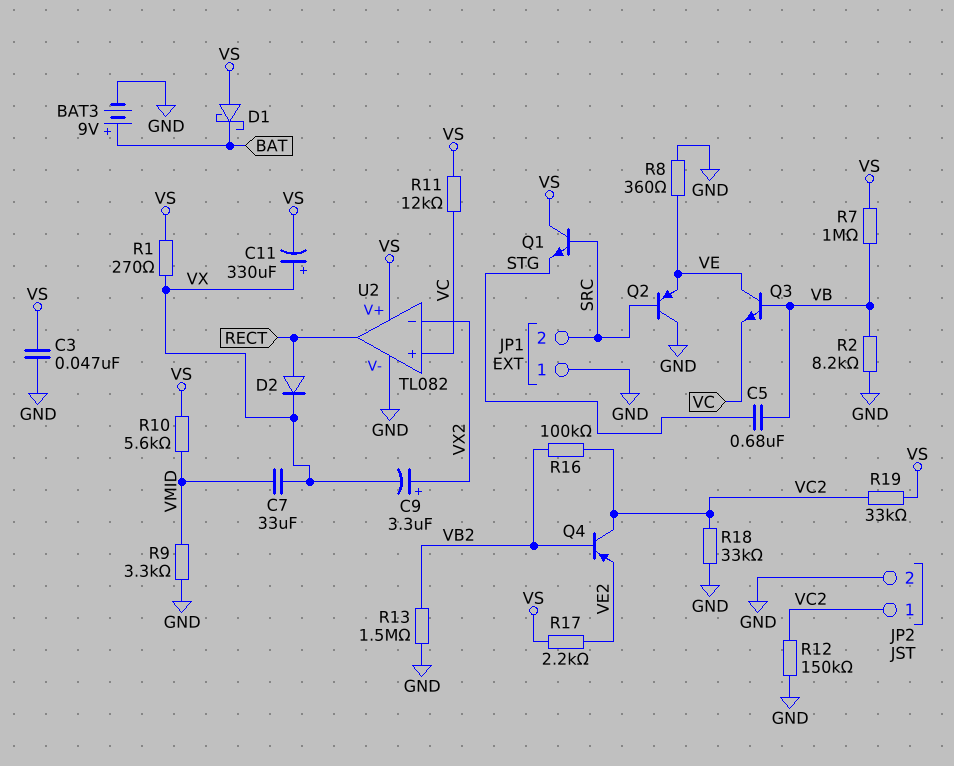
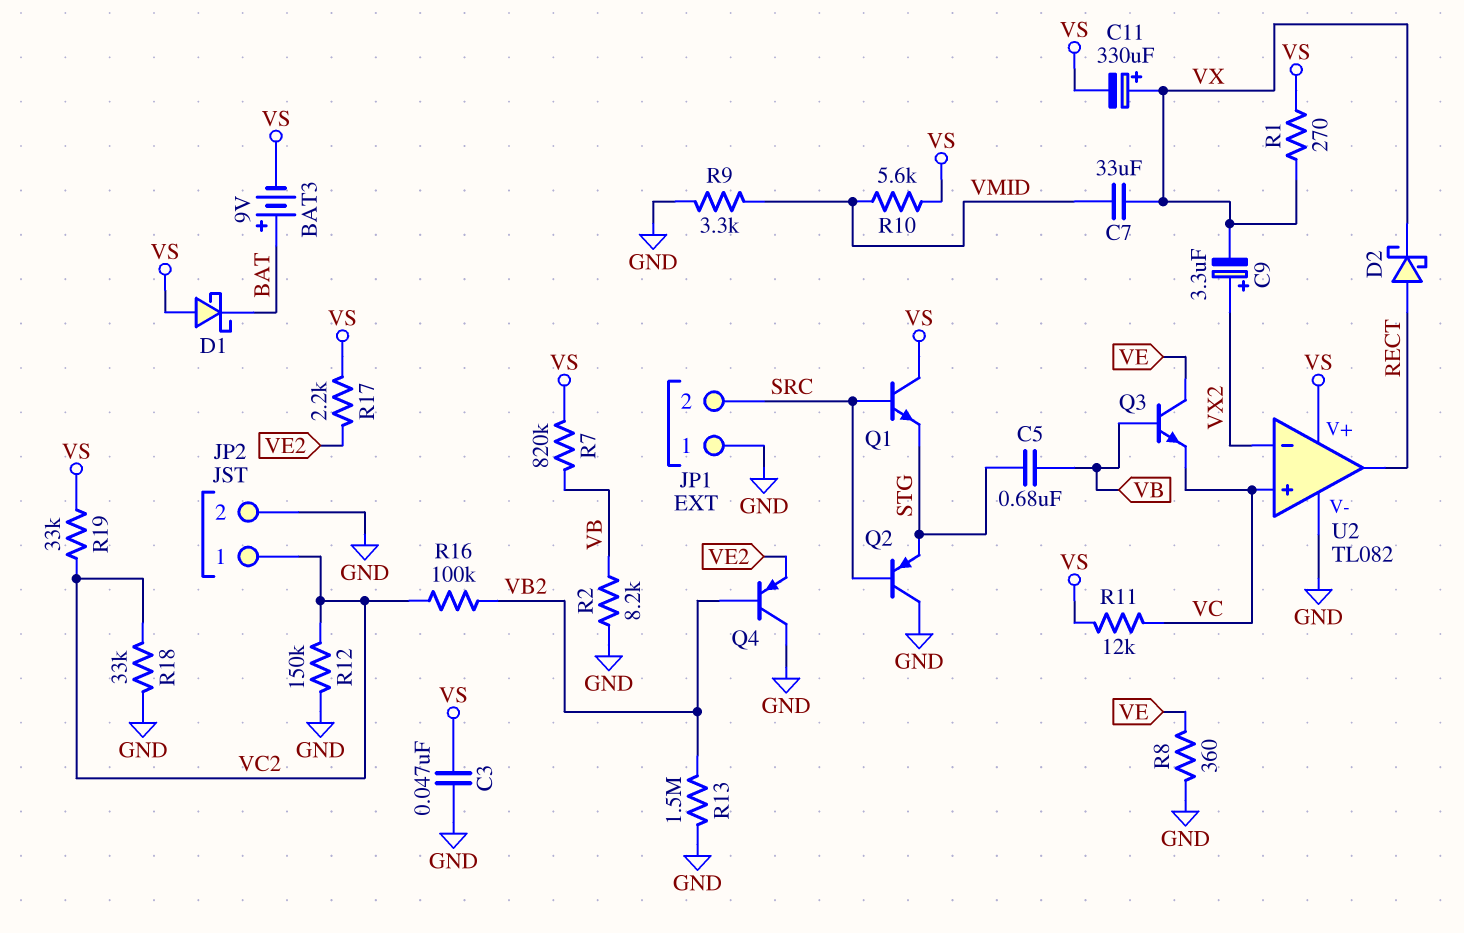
BAT3: 9V (plus BAT, minus GND) -> 9V (plus BAT, minus VS)
D2: diode (A RECT, K VX) -> schottky (A RECT, K VX)
Q2: PNP (B SRC, C GND, E VE) -> PNP (B SRC, C GND, E STG)
Q4: PNP (B VB2, C VC2, E VE2) -> PNP (B VB2, C GND, E VE2)
R7: 1M (VB, VS) -> 820k (VB, VS)

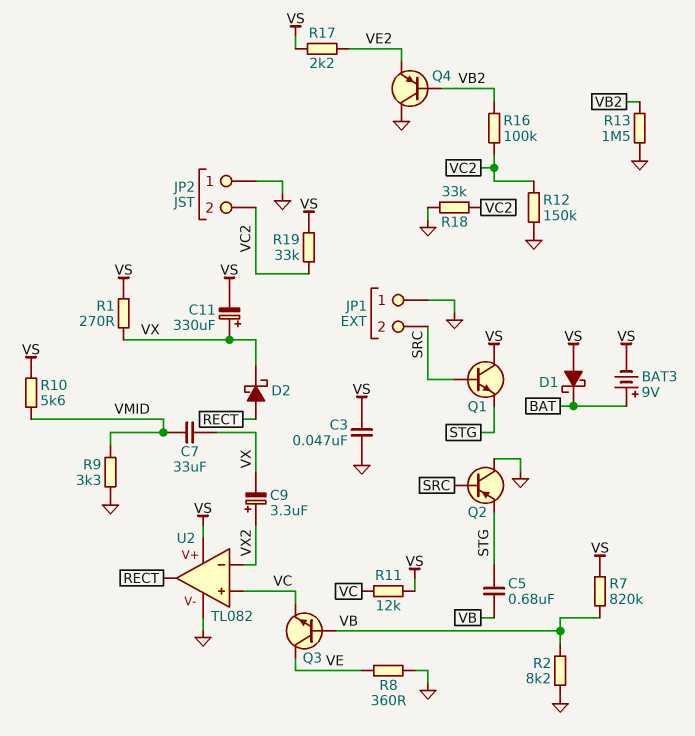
JP2 pin 1: VC2 -> GND
JP2 pin 2: GND -> VC2

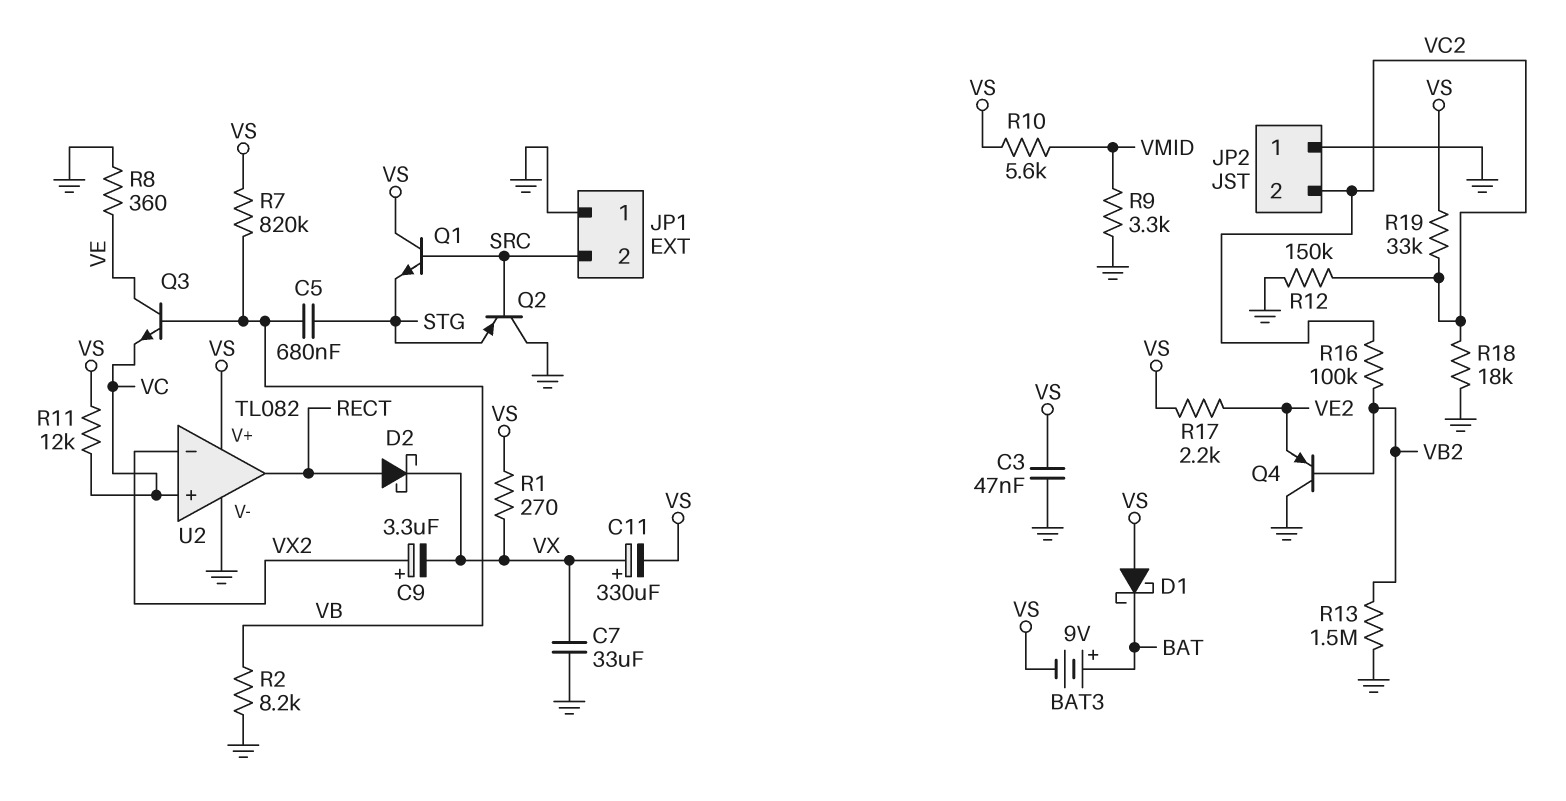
C7: 33uF (VMID, VX) -> 33uF (GND, VX)
R18: 33k (GND, VC2) -> 18k (GND, VC2)

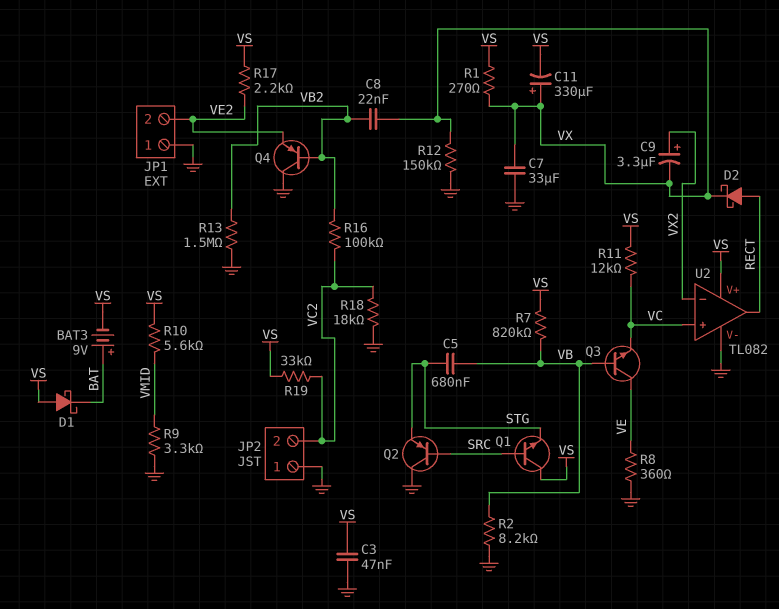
C8: none -> 22nF (VB2, VX)
JP1 pin 2: SRC -> VE2
R12: 150k (GND, VC2) -> 150k (GND, VX)

